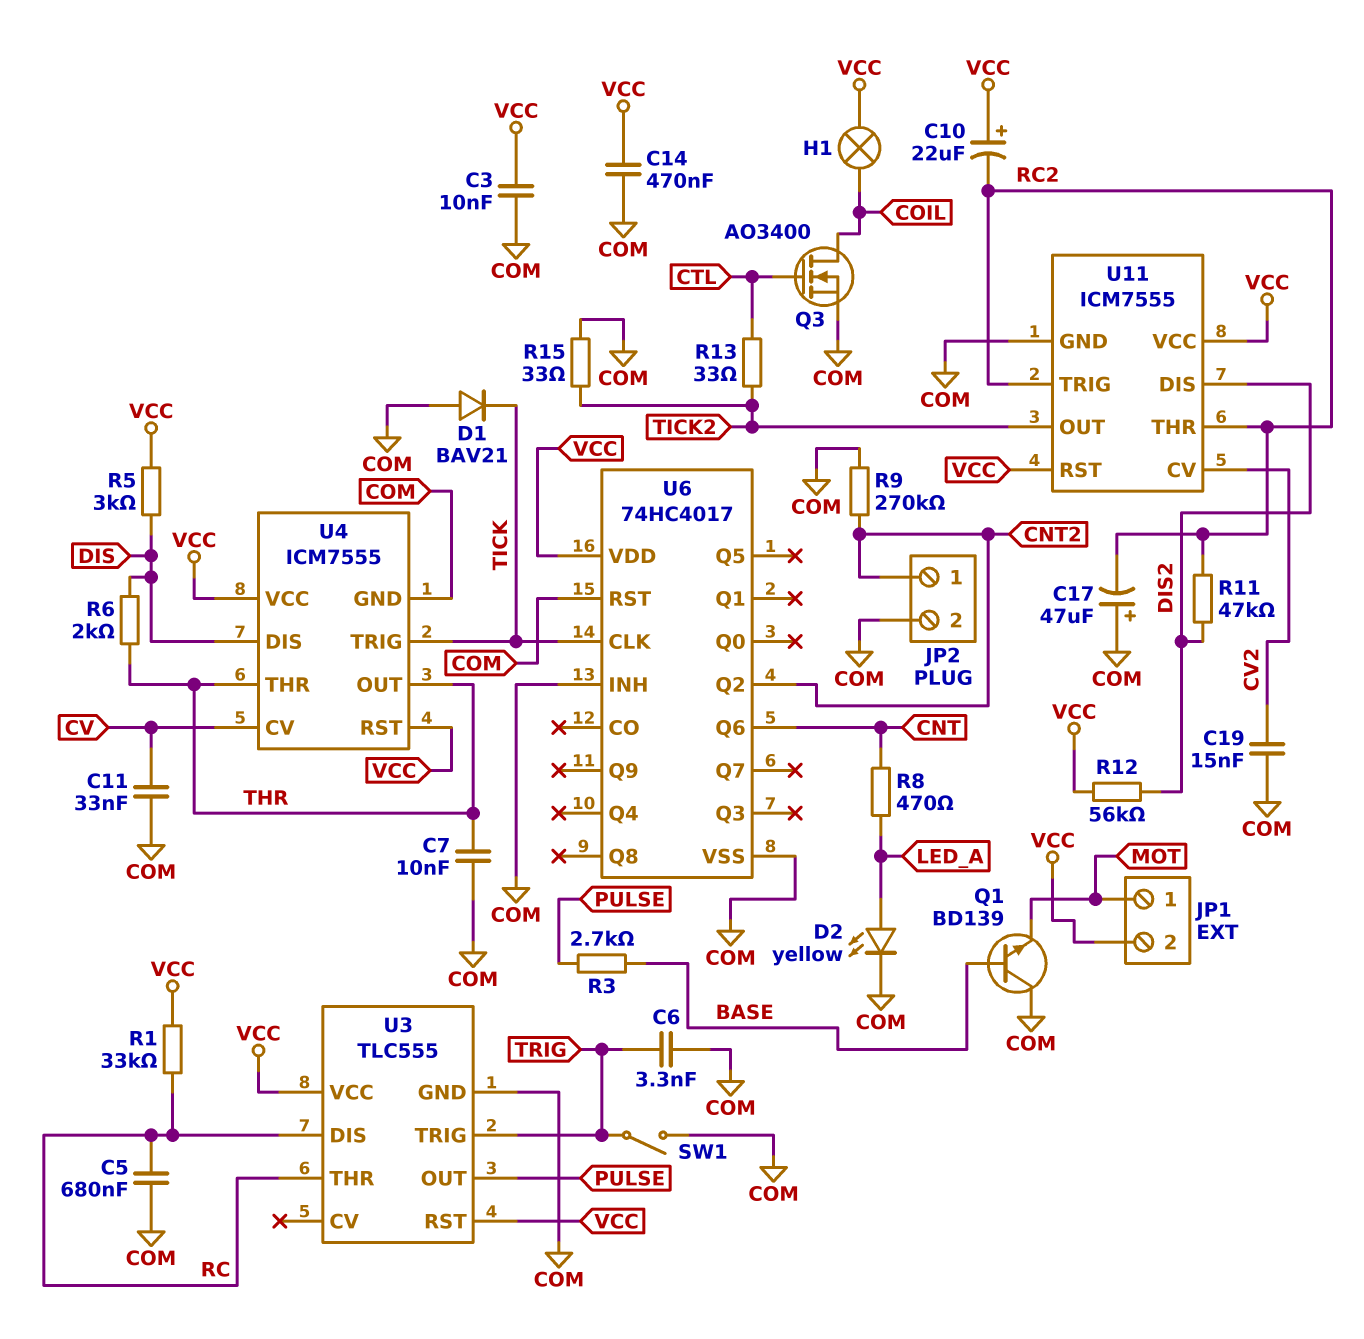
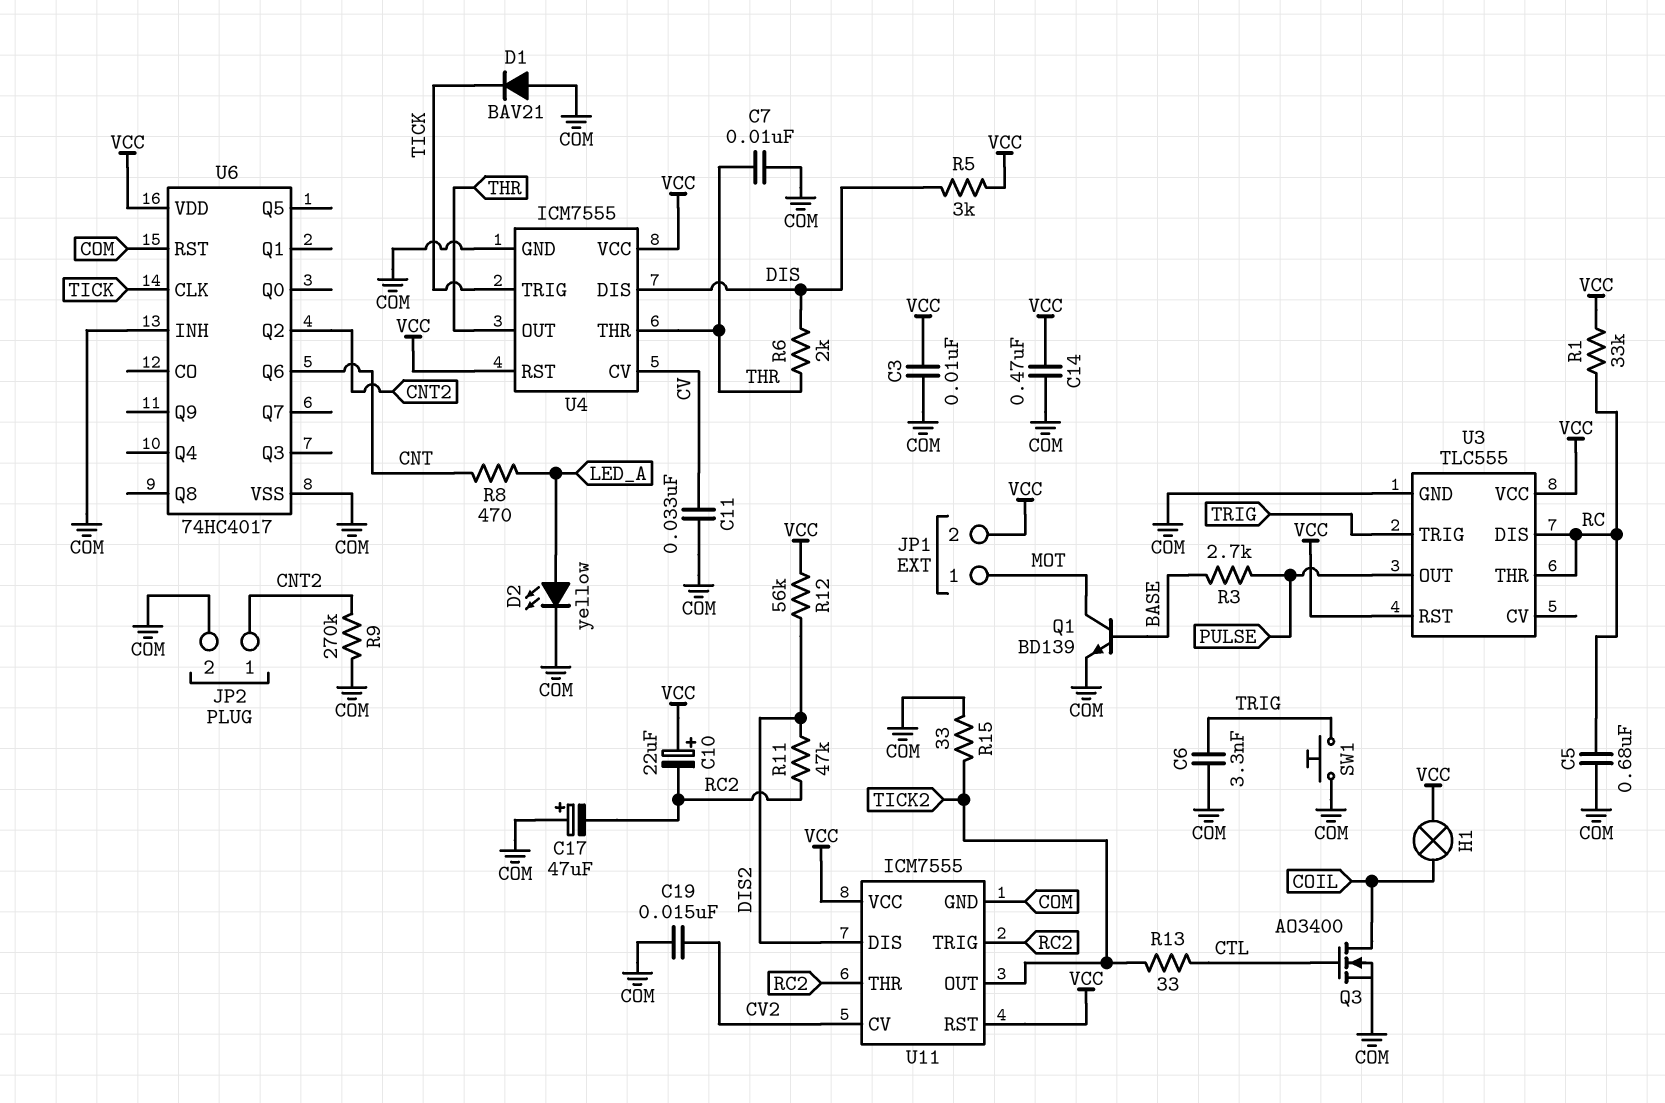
Q1: NPN BD139 (B BASE, C COM, E MOT) -> NPN BD139 (B BASE, C MOT, E COM)
SW1: switch (COM, TRIG) -> button (COM, TRIG)

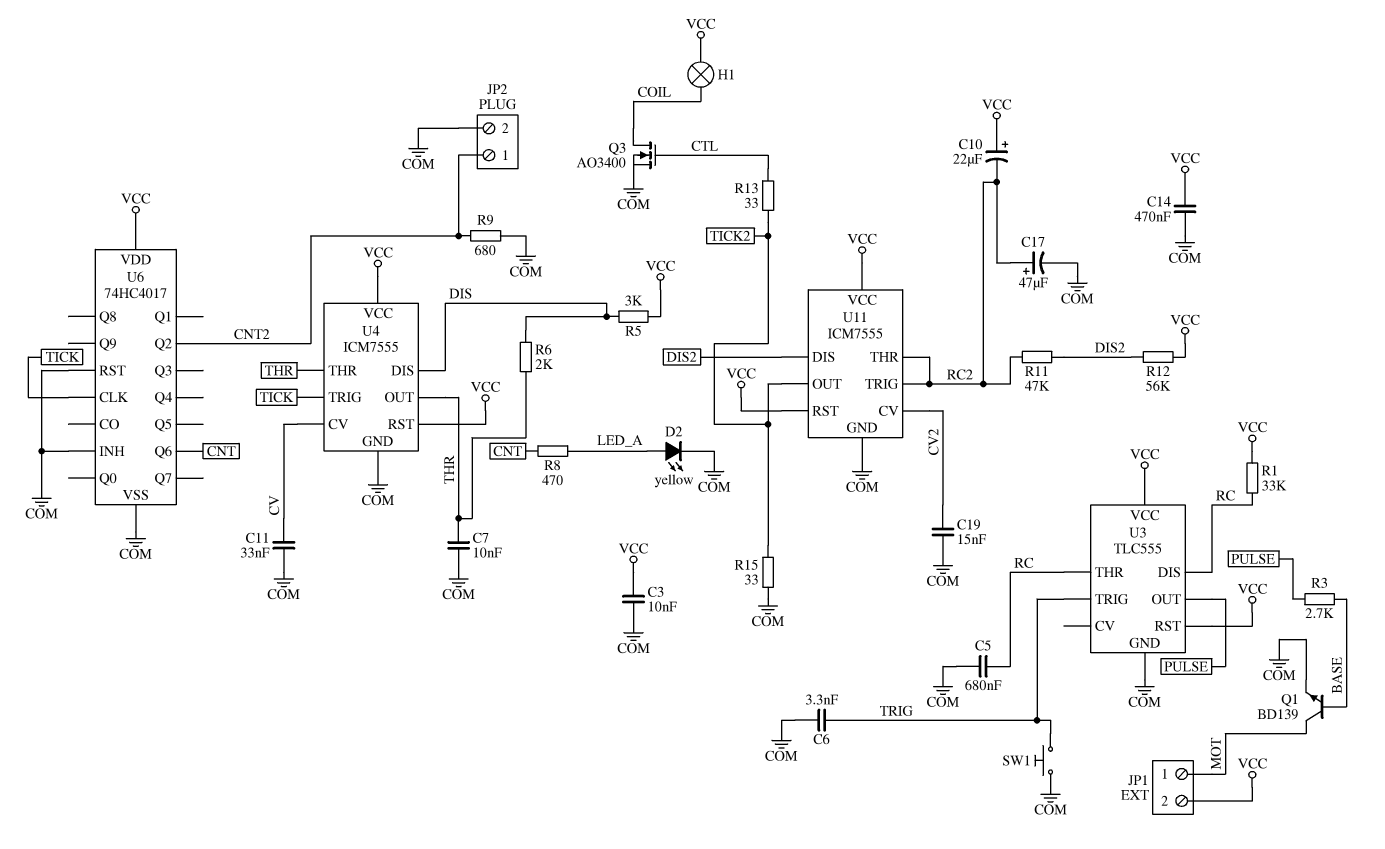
C17: 47uF (plus COM, minus RC2) -> 47uF (plus RC2, minus COM)
D1: diode BAV21 (A COM, K TICK) -> none
R9: 270k (CNT2, COM) -> 680 (CNT2, COM)

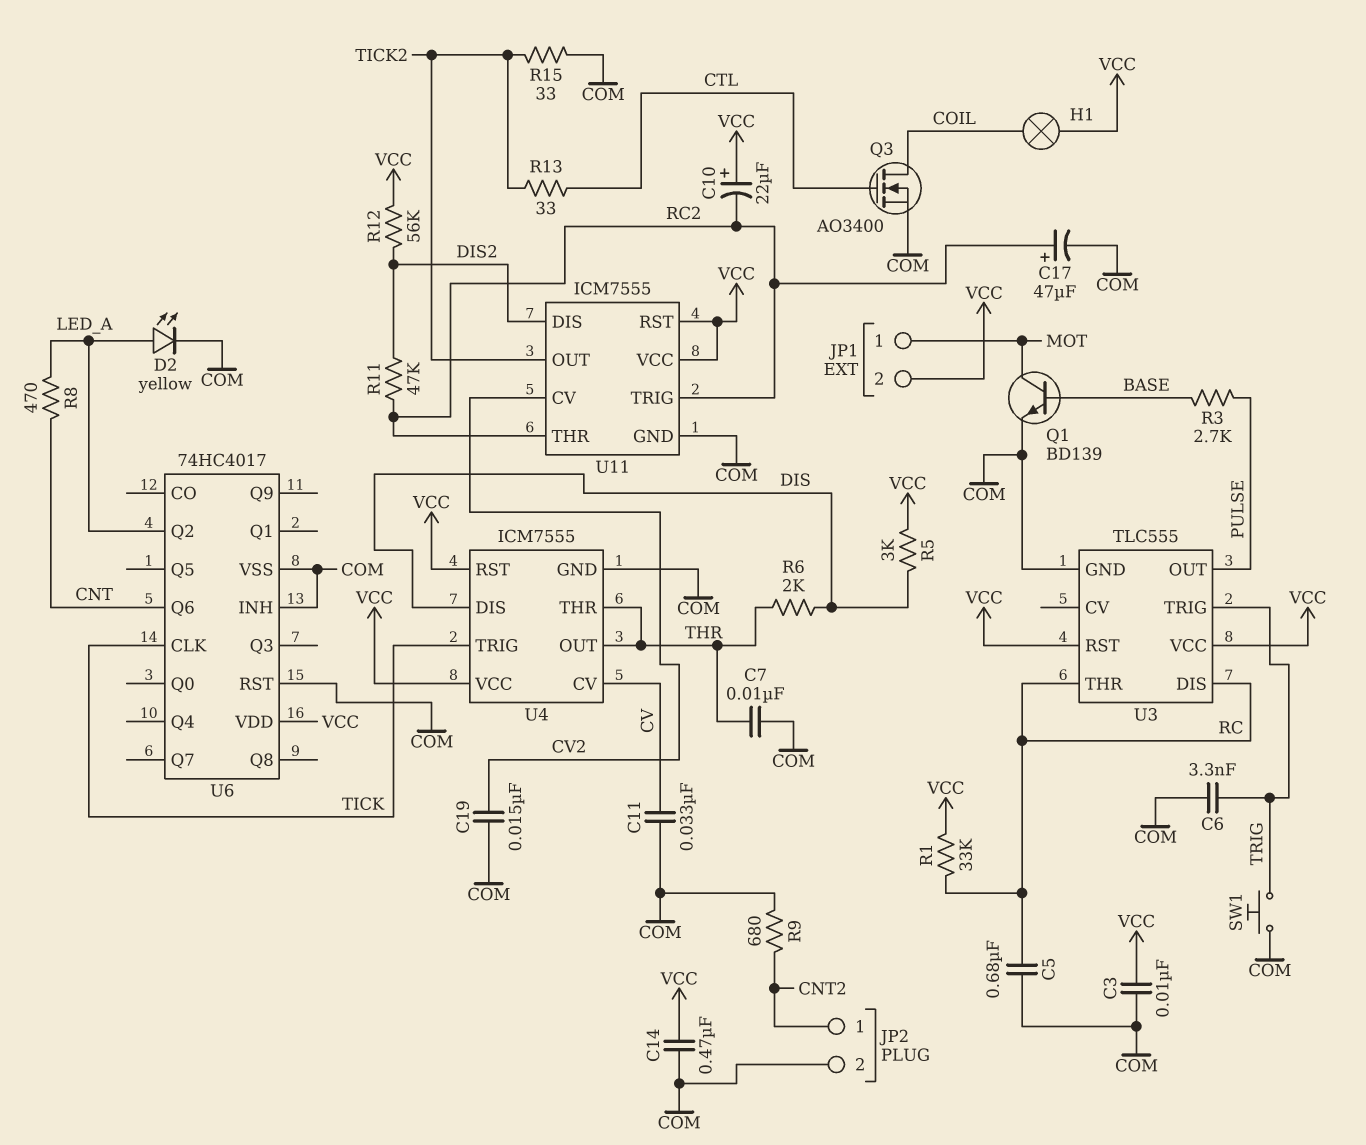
U6 pin Q2: CNT2 -> LED_A

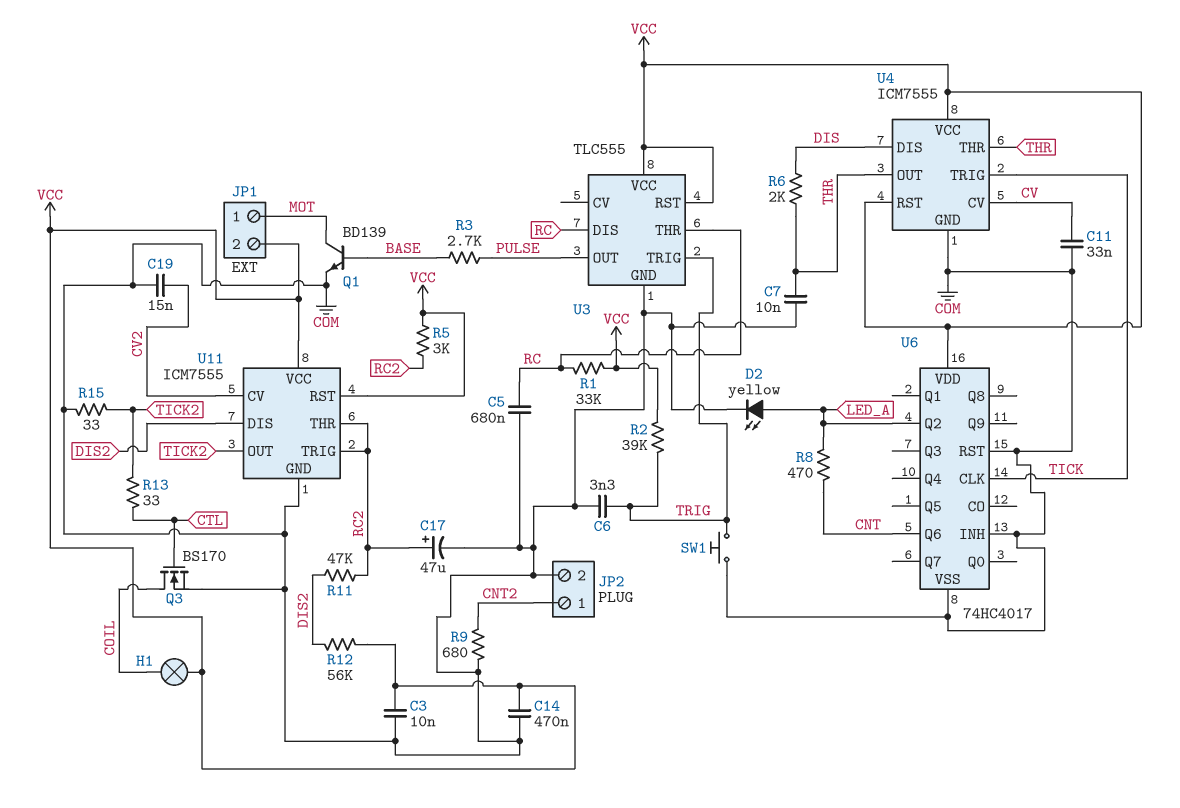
C10: 22uF (plus VCC, minus RC2) -> none
Q3: NMOS AO3400 (G CTL, D COIL, S COM) -> NMOS BS170 (G CTL, D COIL, S COM)
R2: none -> 39k (TRIG, VCC)
R5: 3k (DIS, VCC) -> 3k (RC2, VCC)

